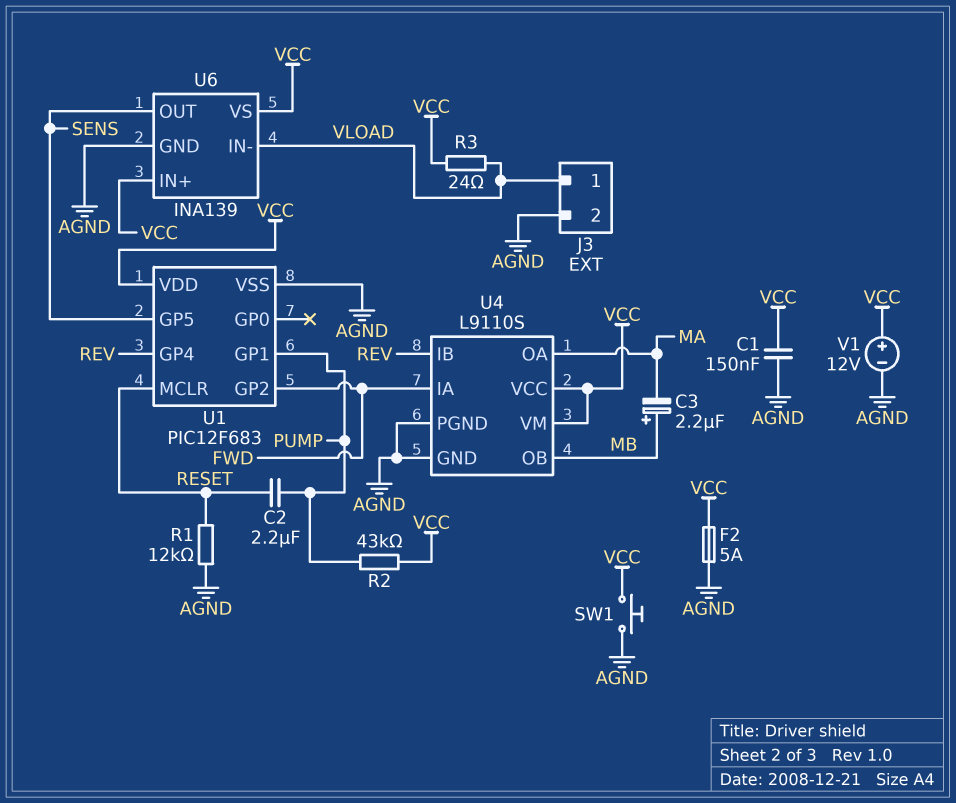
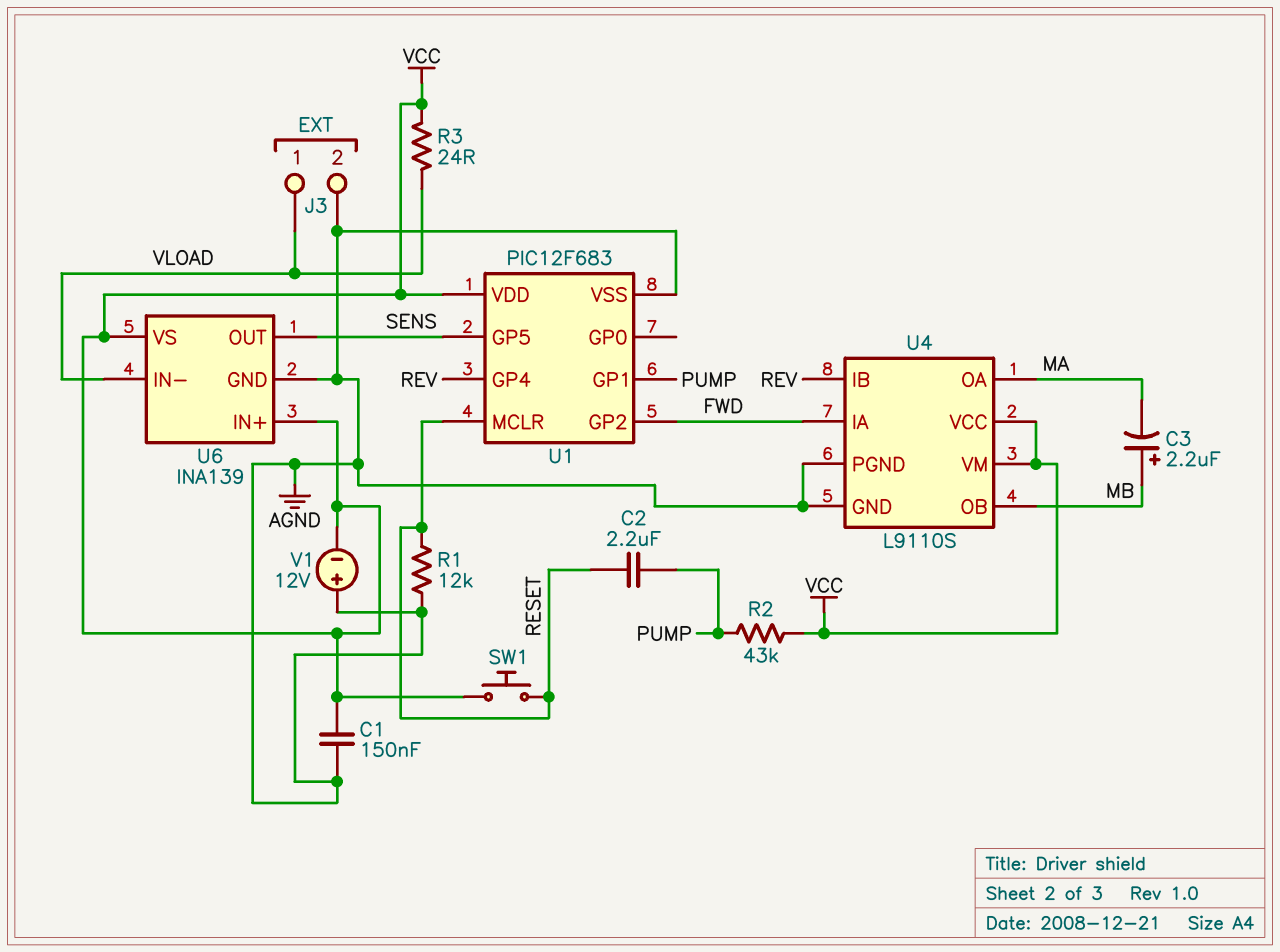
F2: 5A (AGND, VCC) -> none
SW1: button (AGND, VCC) -> button (RESET, VCC)
V1: 12V (plus VCC, minus AGND) -> 12V (plus AGND, minus VCC)

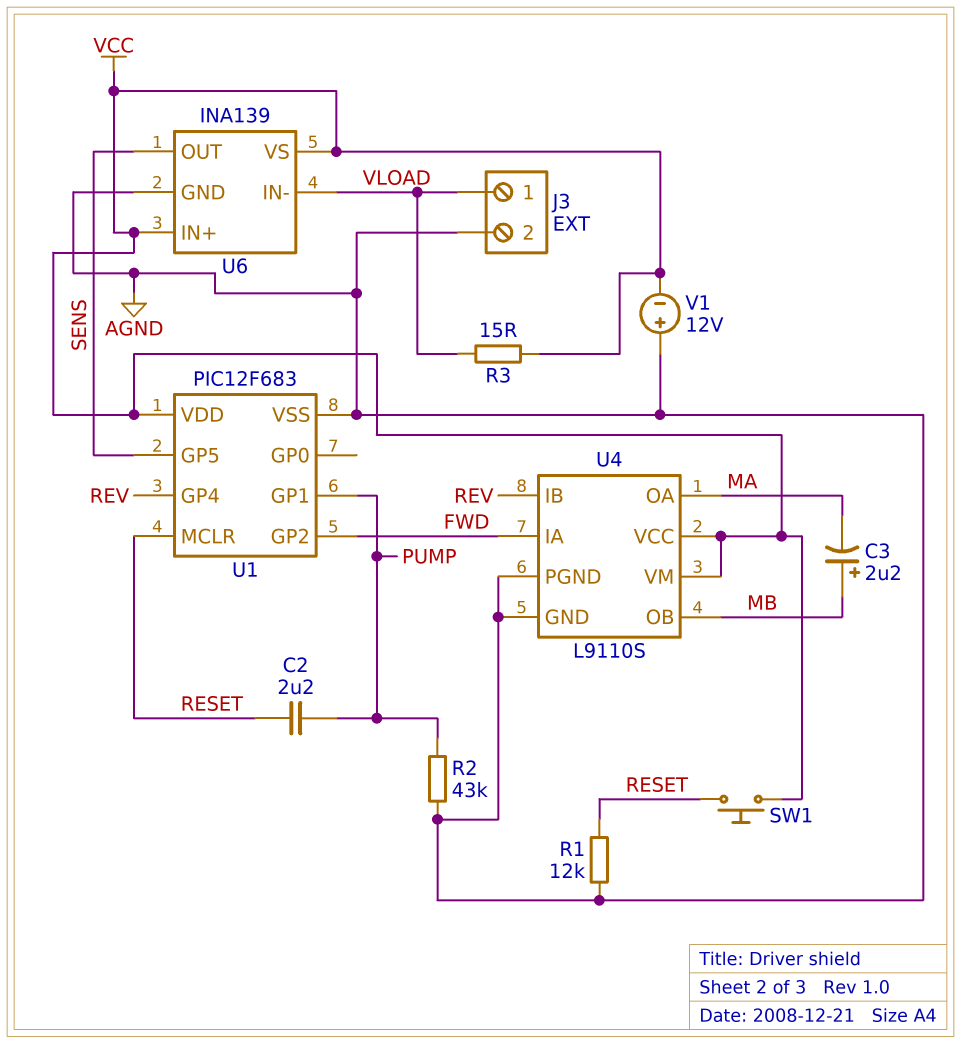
C1: 150nF (AGND, VCC) -> none
R2: 43k (PUMP, VCC) -> 43k (AGND, PUMP)
R3: 24 (VCC, VLOAD) -> 15 (VCC, VLOAD)

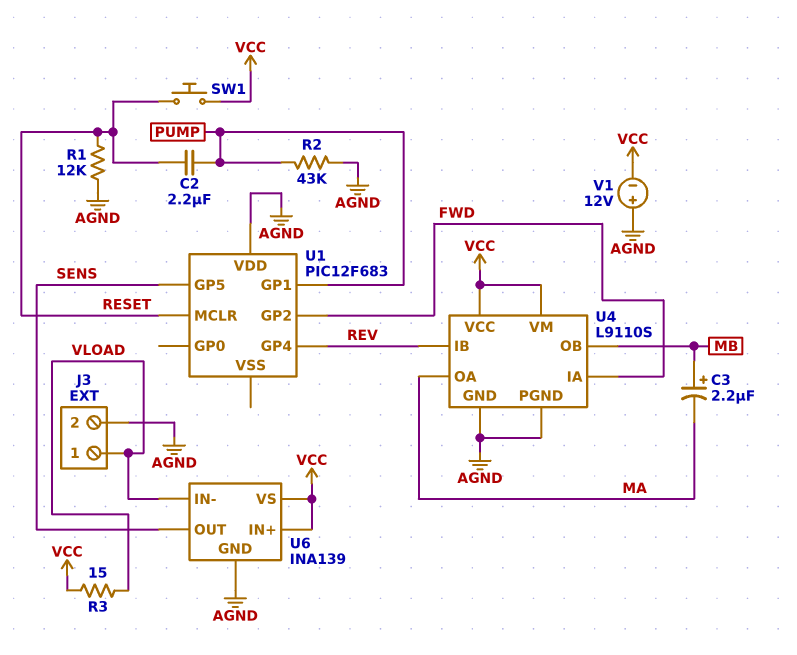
U1 pin VDD: VCC -> AGND
U1 pin VSS: AGND -> none

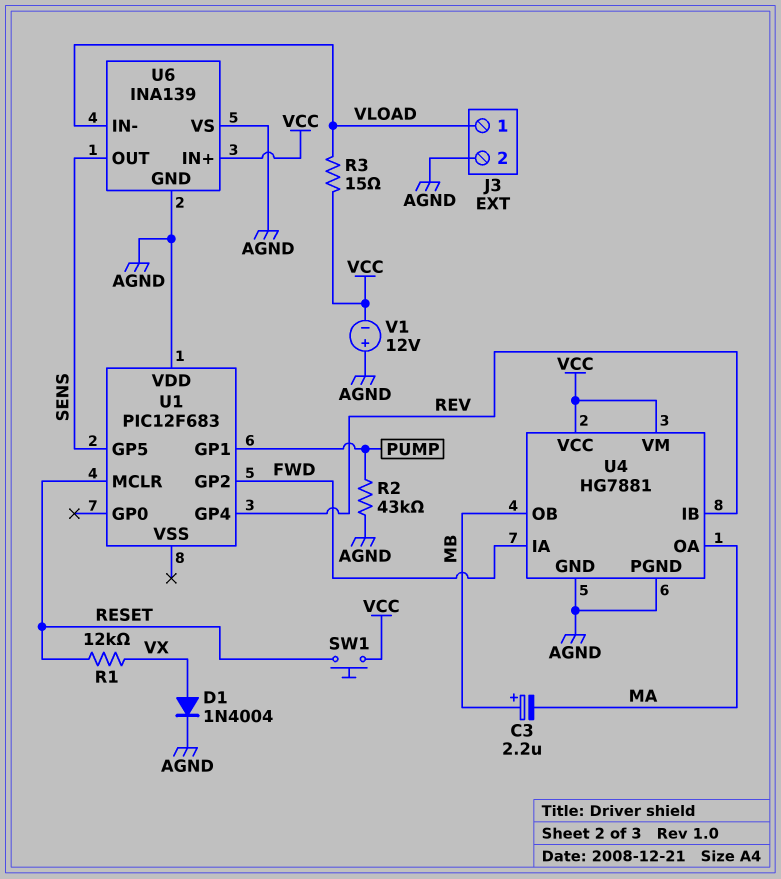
C2: 2.2uF (PUMP, RESET) -> none
D1: none -> diode 1N4004 (A VX, K AGND)
R1: 12k (AGND, RESET) -> 12k (RESET, VX)
U4: L9110S -> HG7881
U6 pin VS: VCC -> AGND

